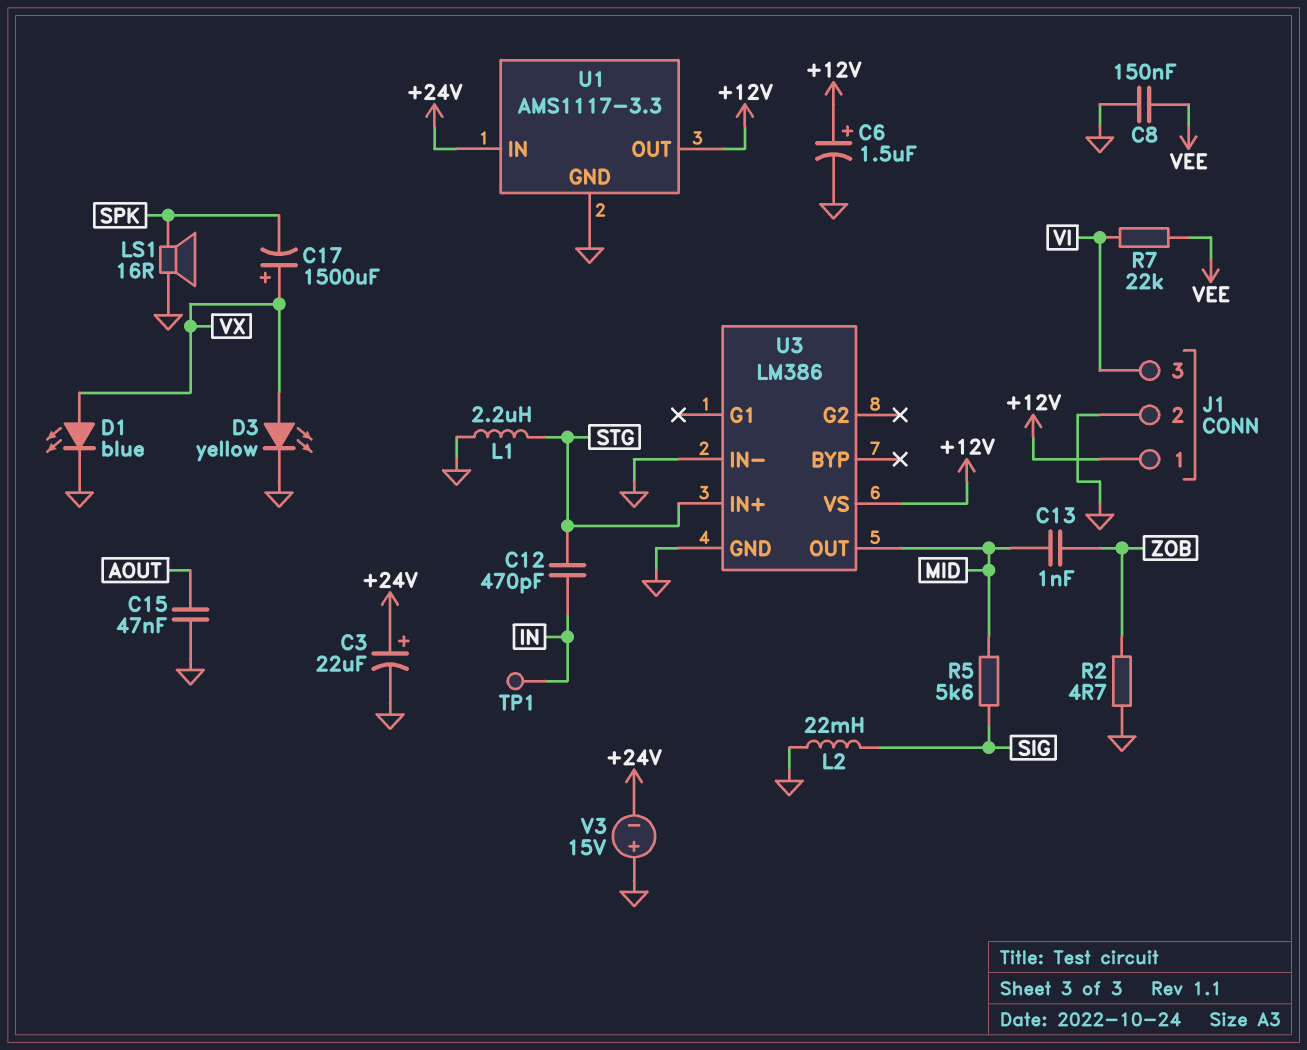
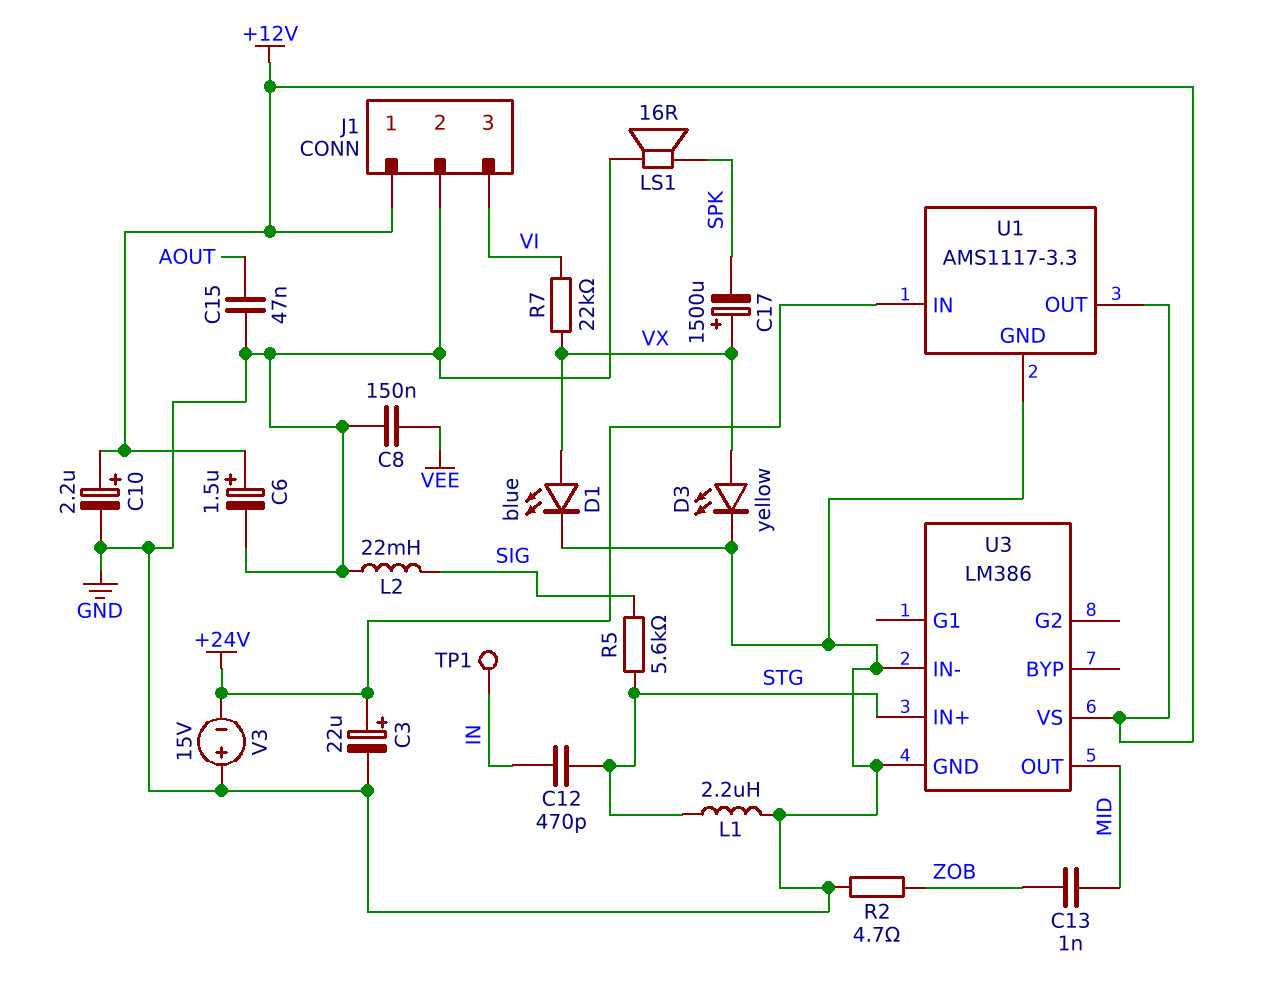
C10: none -> 2.2uF (plus +12V, minus GND)
R5: 5.6k (MID, SIG) -> 5.6k (SIG, STG)
R7: 22k (VEE, VI) -> 22k (VI, VX)

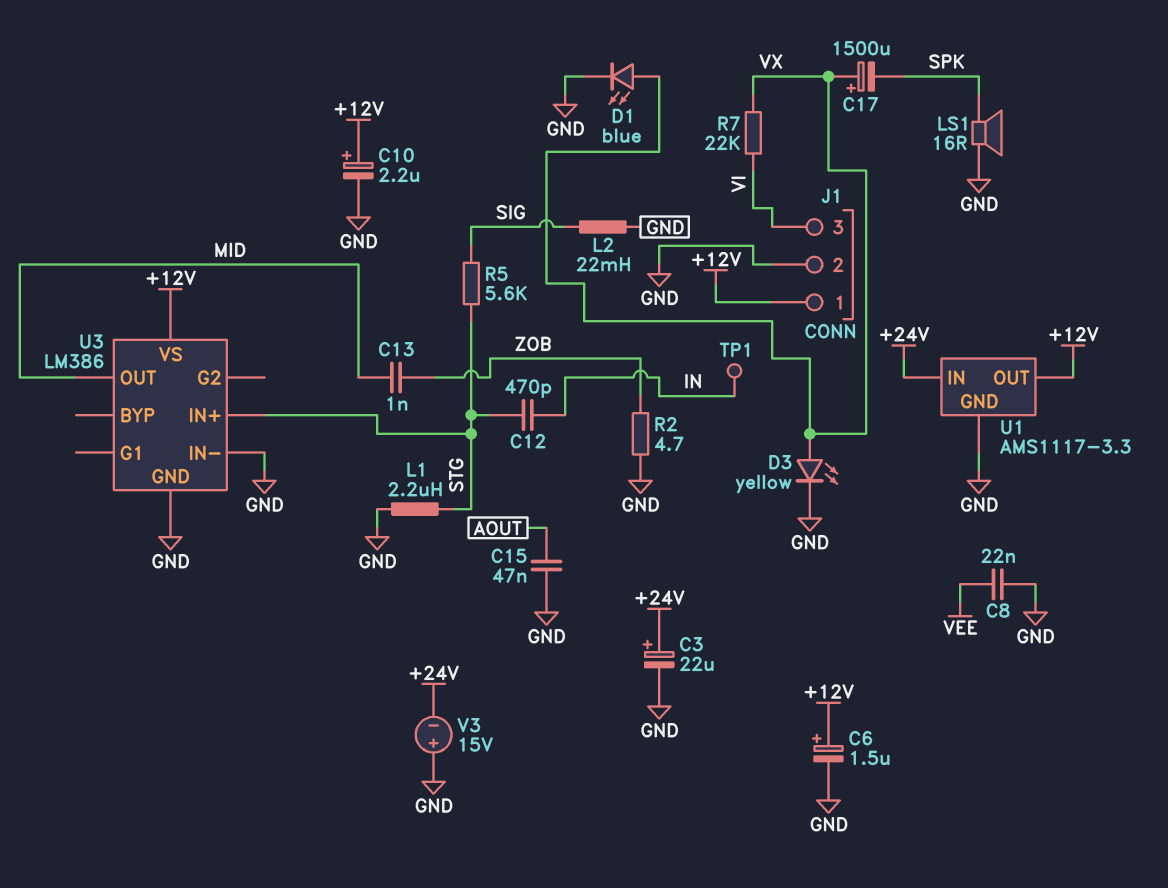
C8: 150nF (GND, VEE) -> 22nF (GND, VEE)

